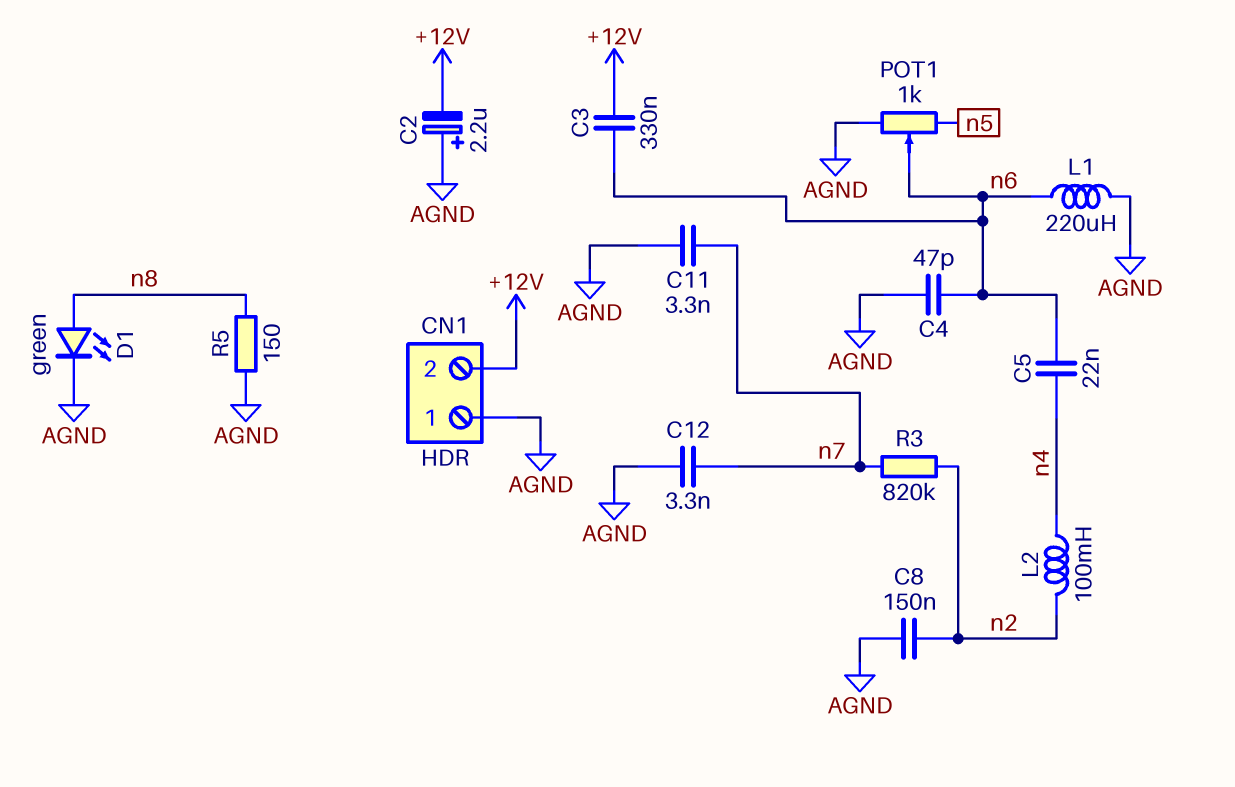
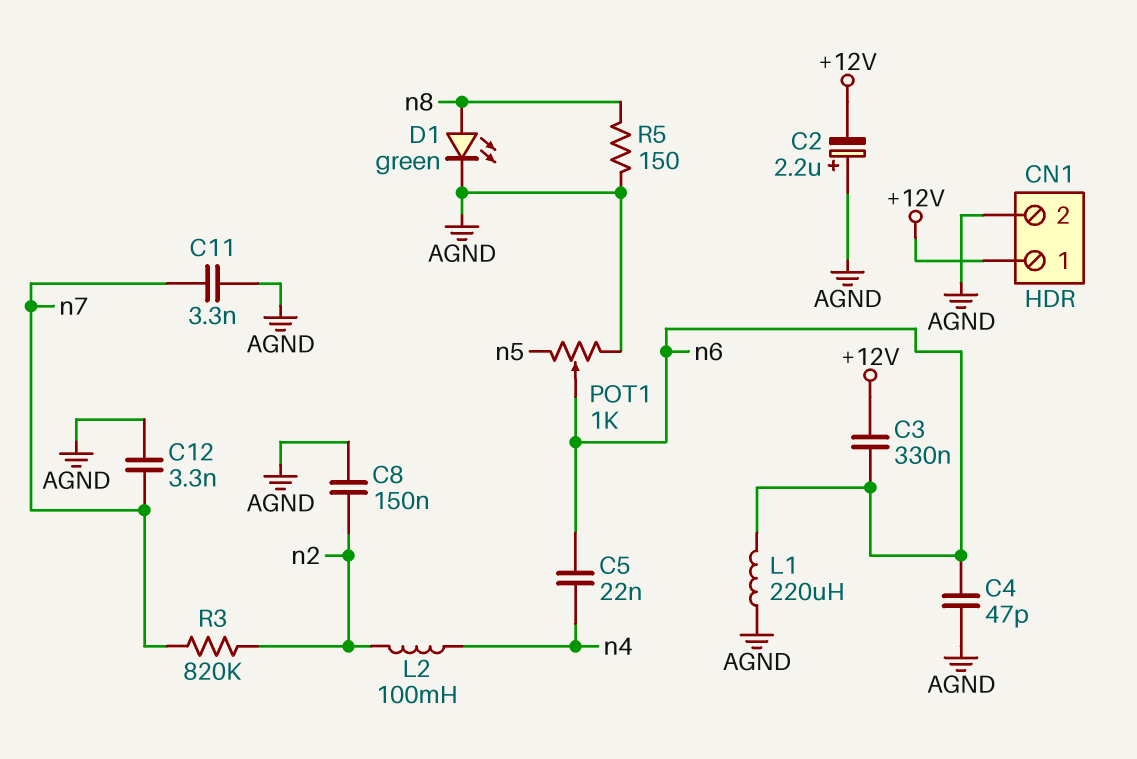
CN1 pin 1: AGND -> +12V
CN1 pin 2: +12V -> AGND

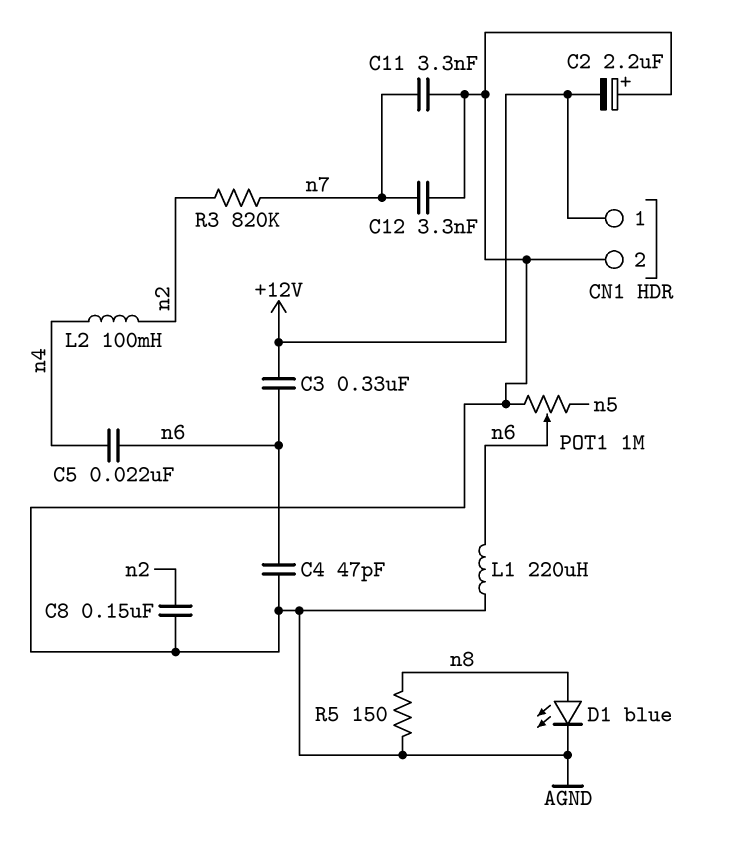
D1: LED green (A n8, K AGND) -> LED blue (A n8, K AGND)
POT1: 1k (AGND, n5, wiper n6) -> 1M (AGND, n5, wiper n6)

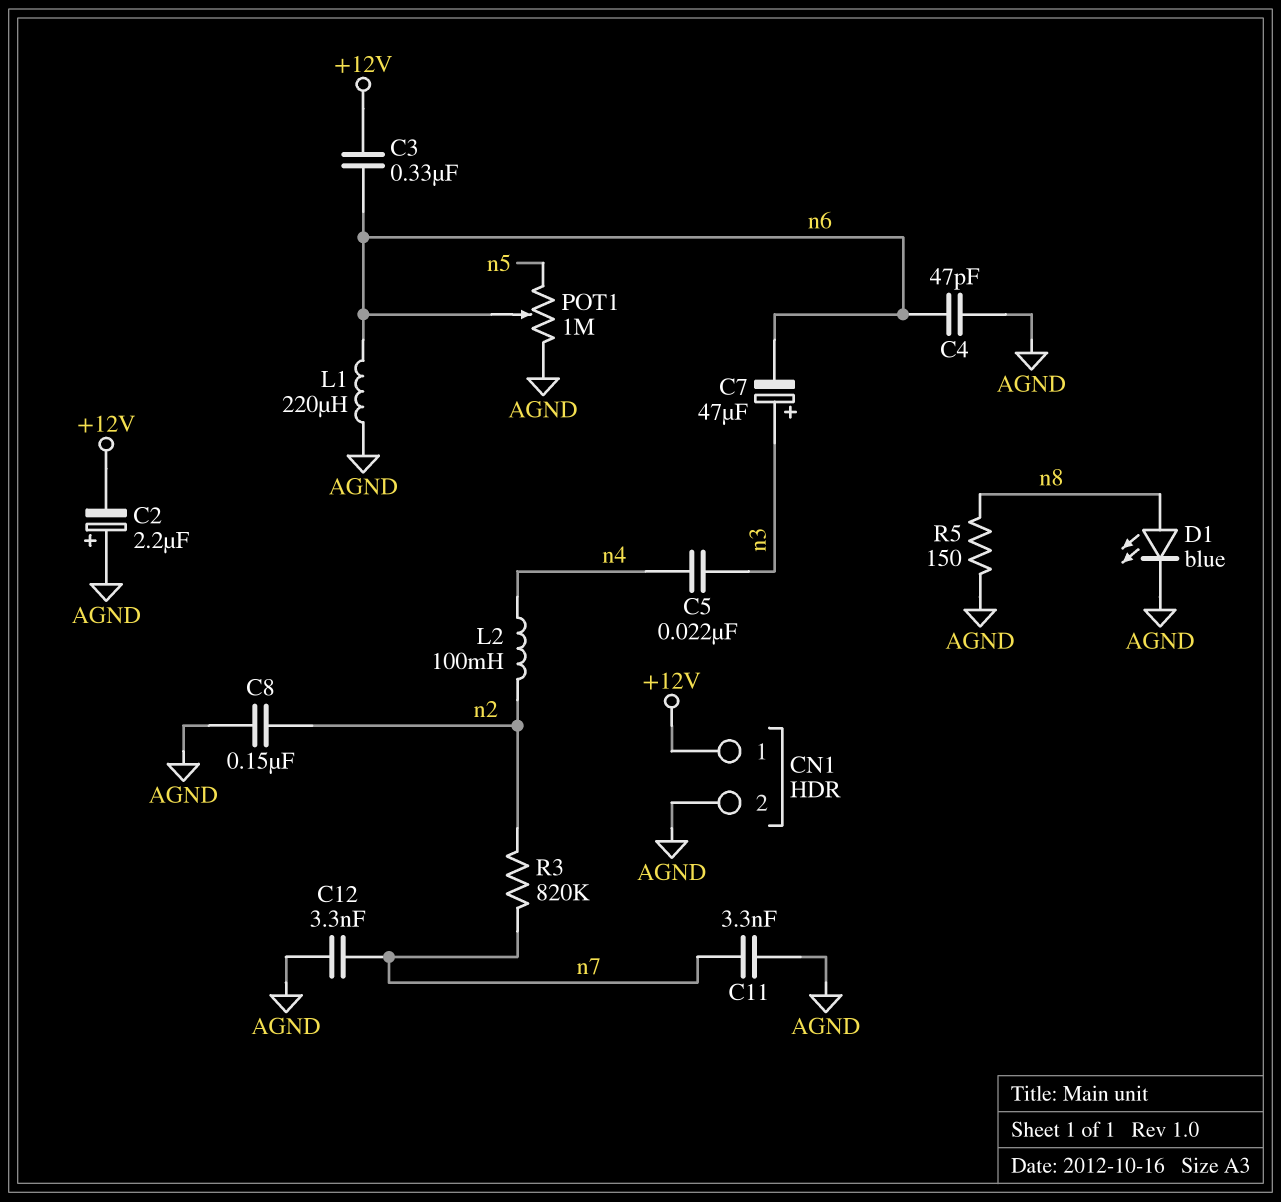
C5: 22nF (n4, n6) -> 22nF (n3, n4)
C7: none -> 47uF (plus n3, minus n6)

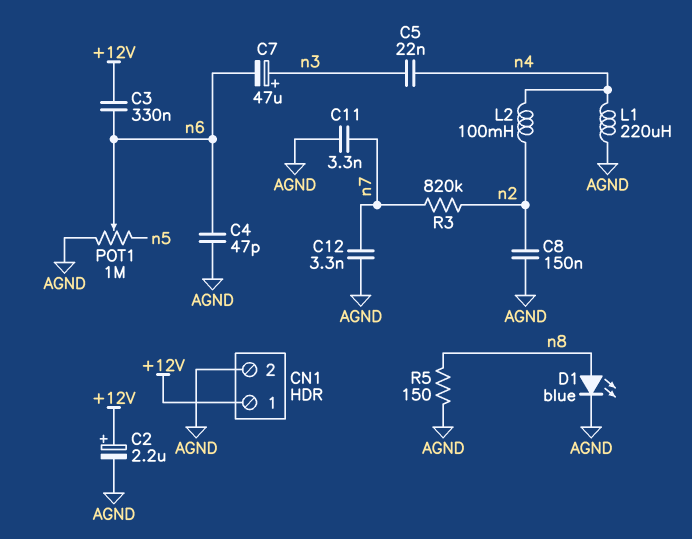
C2: 2.2uF (plus AGND, minus +12V) -> 2.2uF (plus +12V, minus AGND)
L1: 220uH (AGND, n6) -> 220uH (AGND, n4)

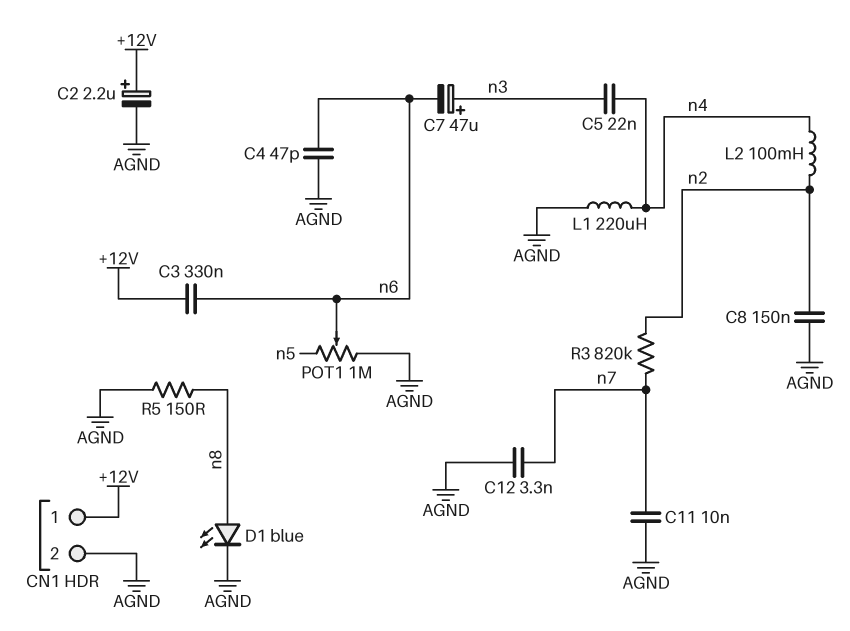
C11: 3.3nF (AGND, n7) -> 10nF (AGND, n7)

